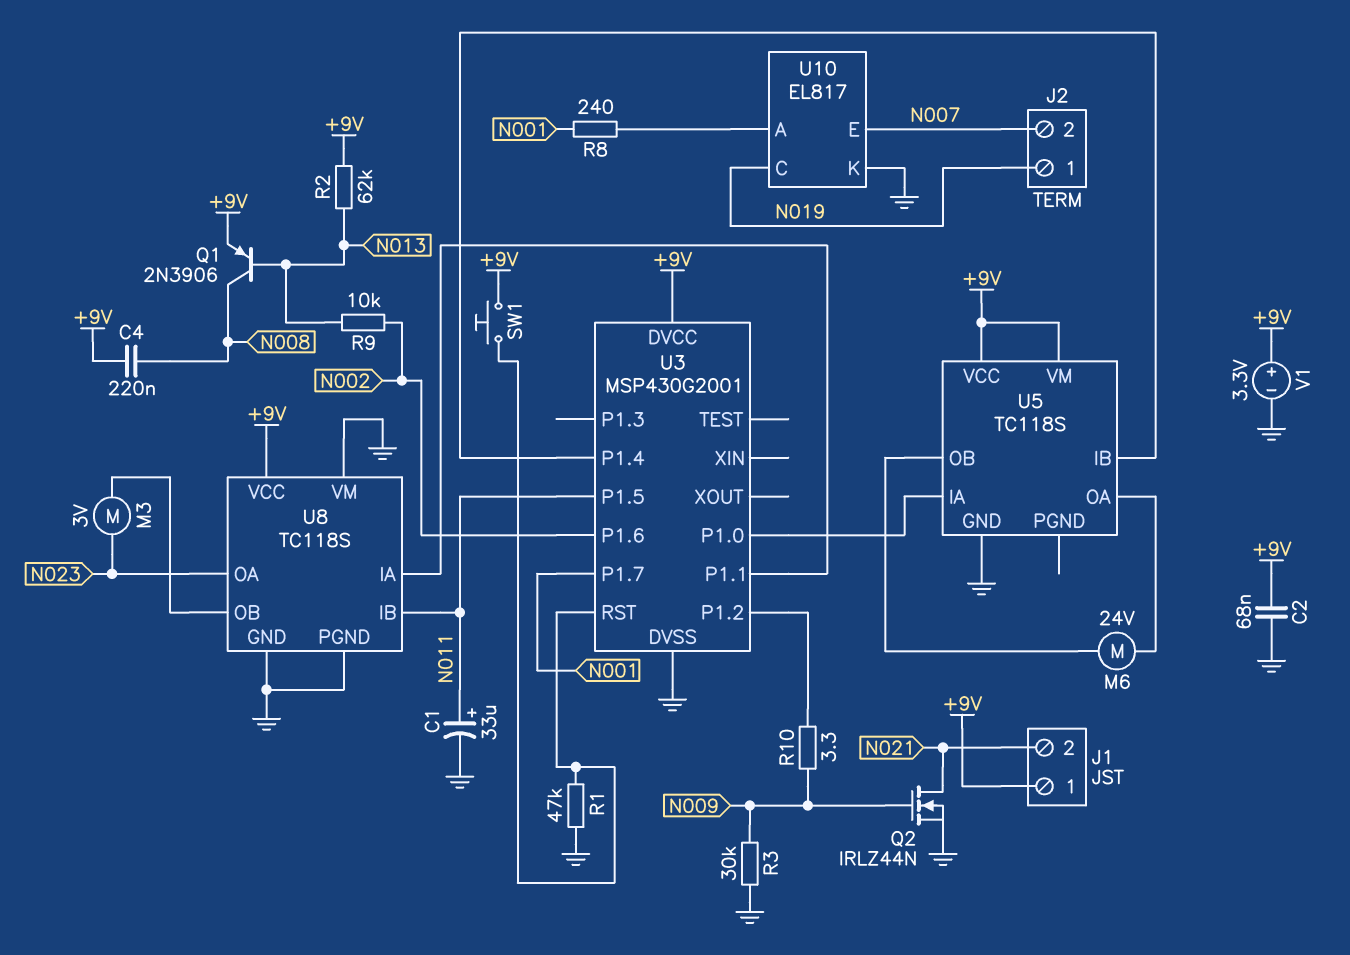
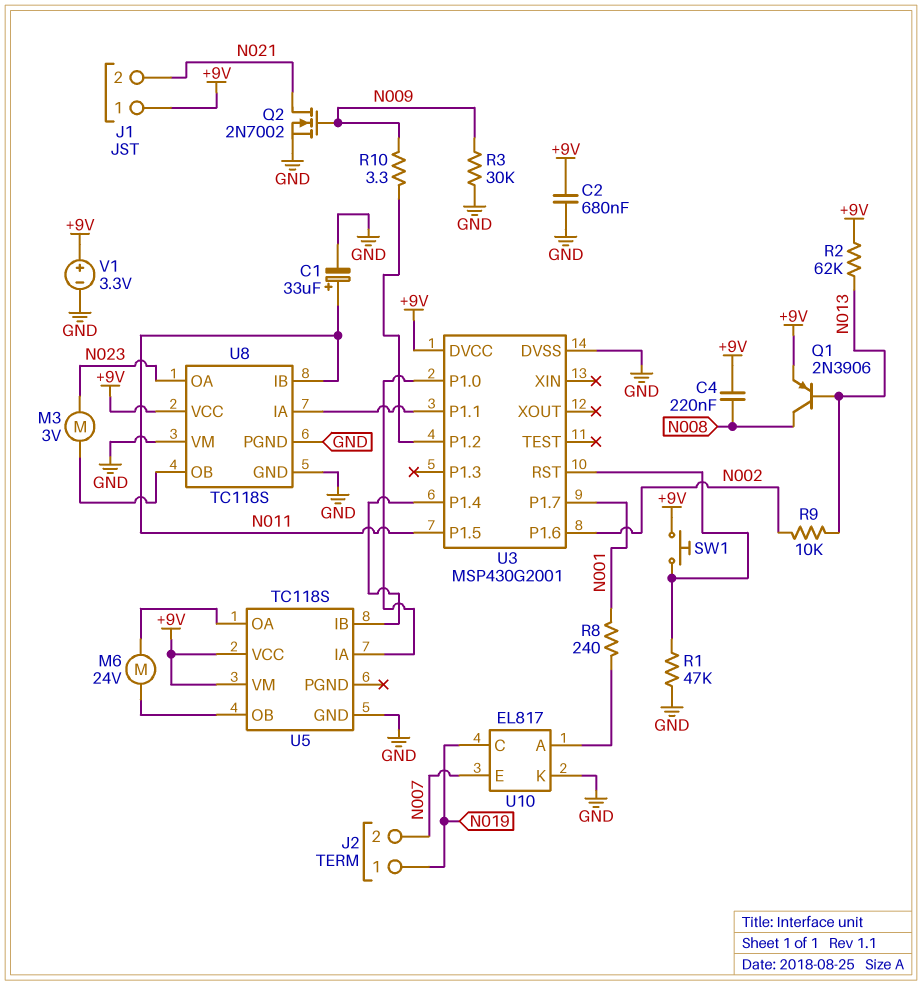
C2: 68nF (+9V, GND) -> 680nF (+9V, GND)
Q2: NMOS IRLZ44N (G N009, D N021, S GND) -> NMOS 2N7002 (G N009, D N021, S GND)

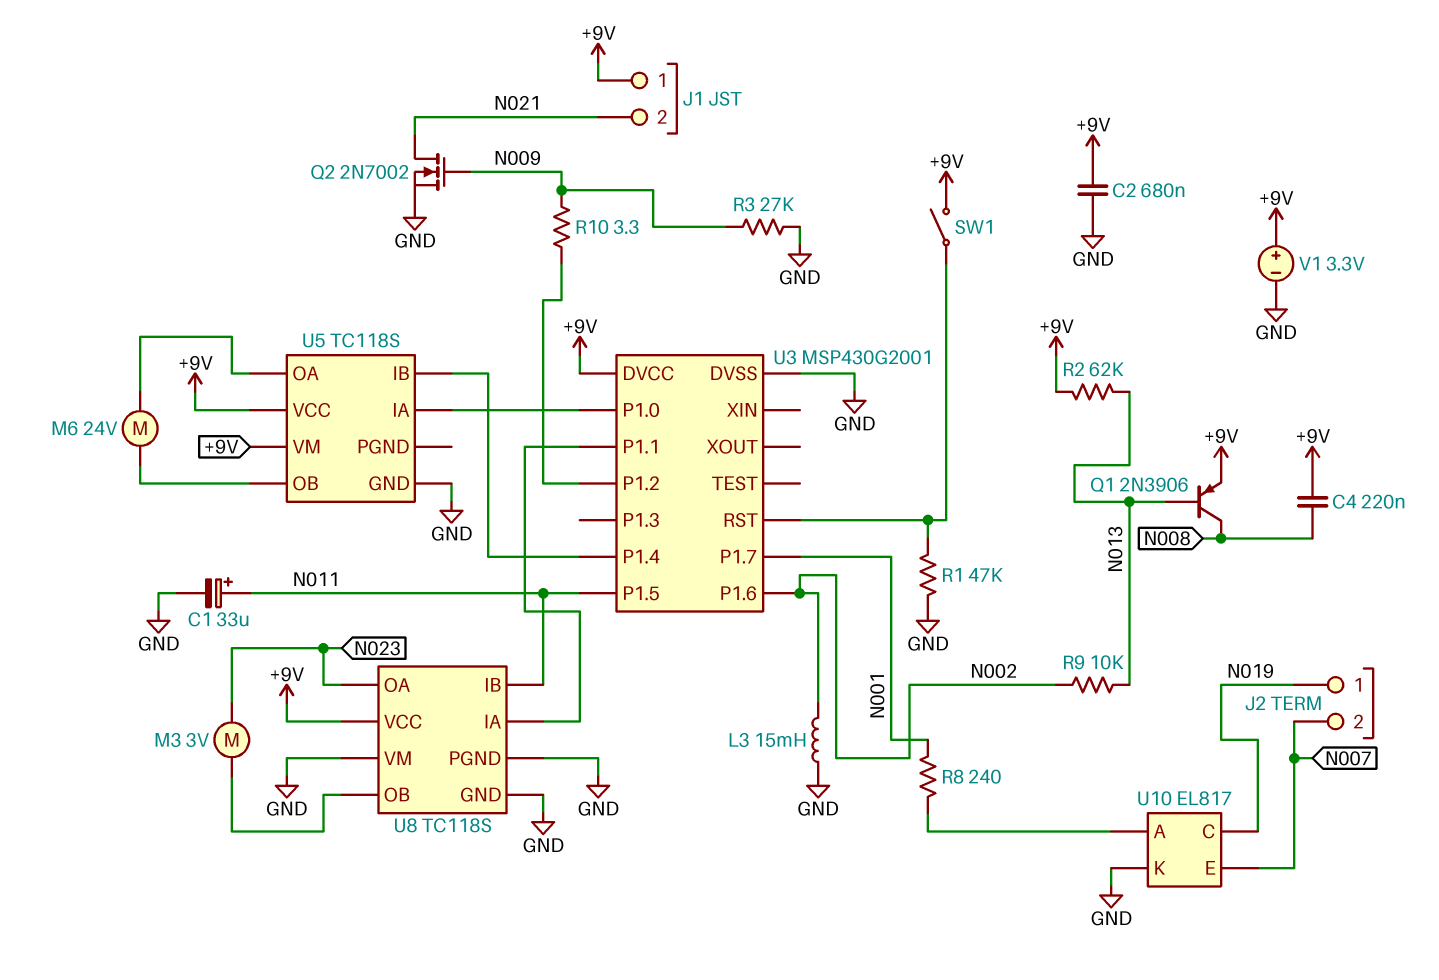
L3: none -> 15mH (GND, N002)
R3: 30k (GND, N009) -> 27k (GND, N009)
SW1: button (+9V, U3/RST) -> switch (+9V, U3/RST)

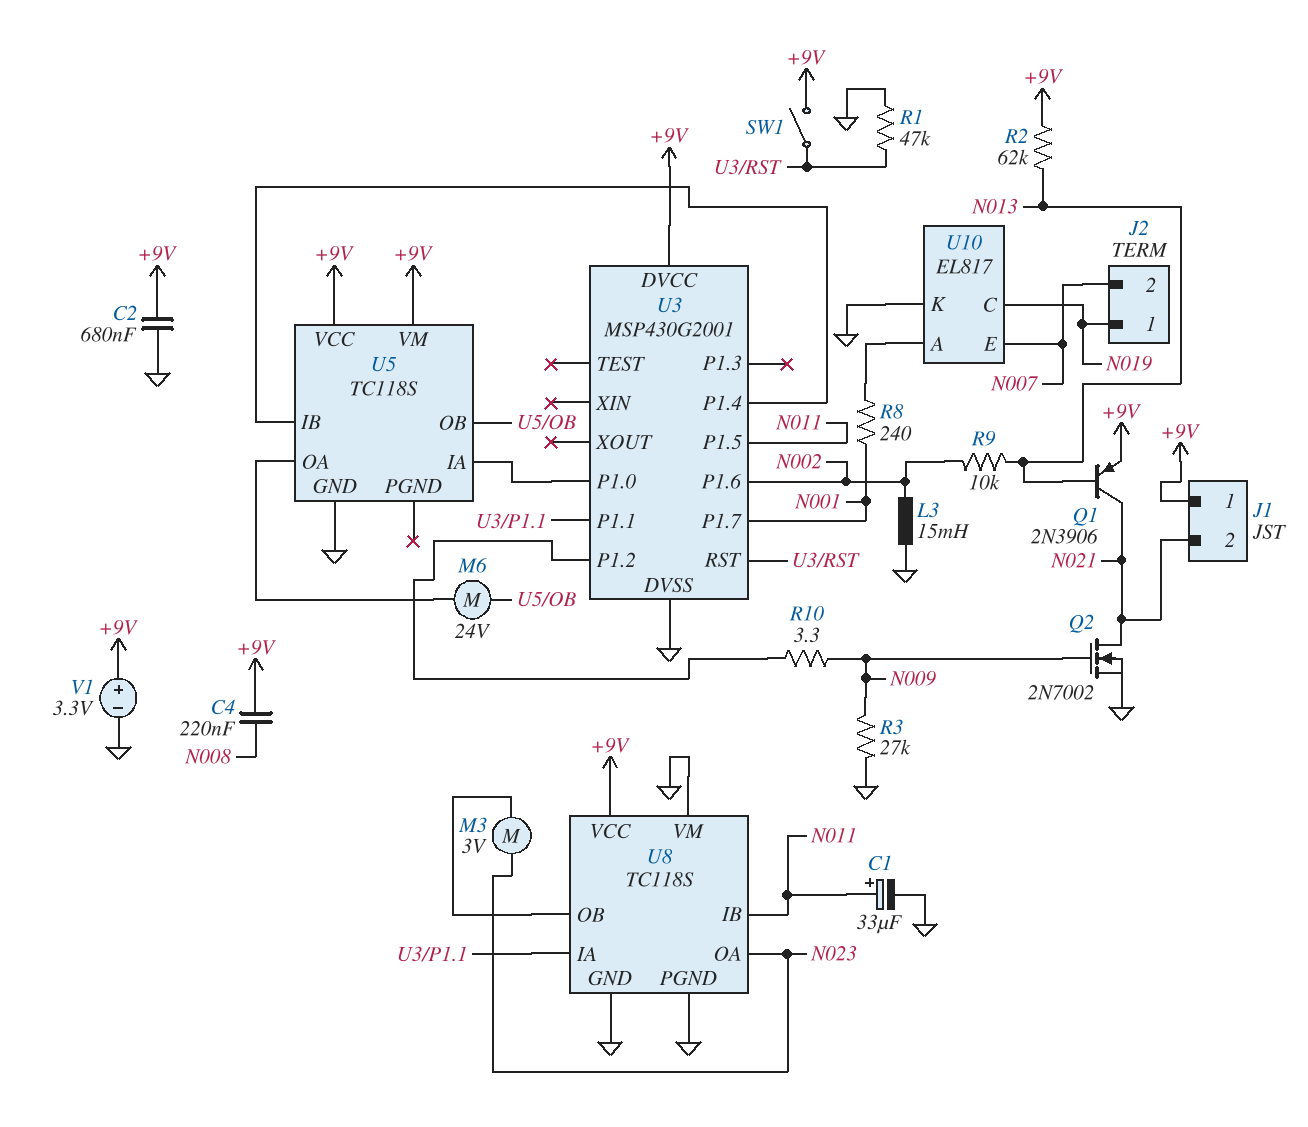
Q1: PNP 2N3906 (B N013, C N008, E +9V) -> PNP 2N3906 (B N013, C N021, E +9V)

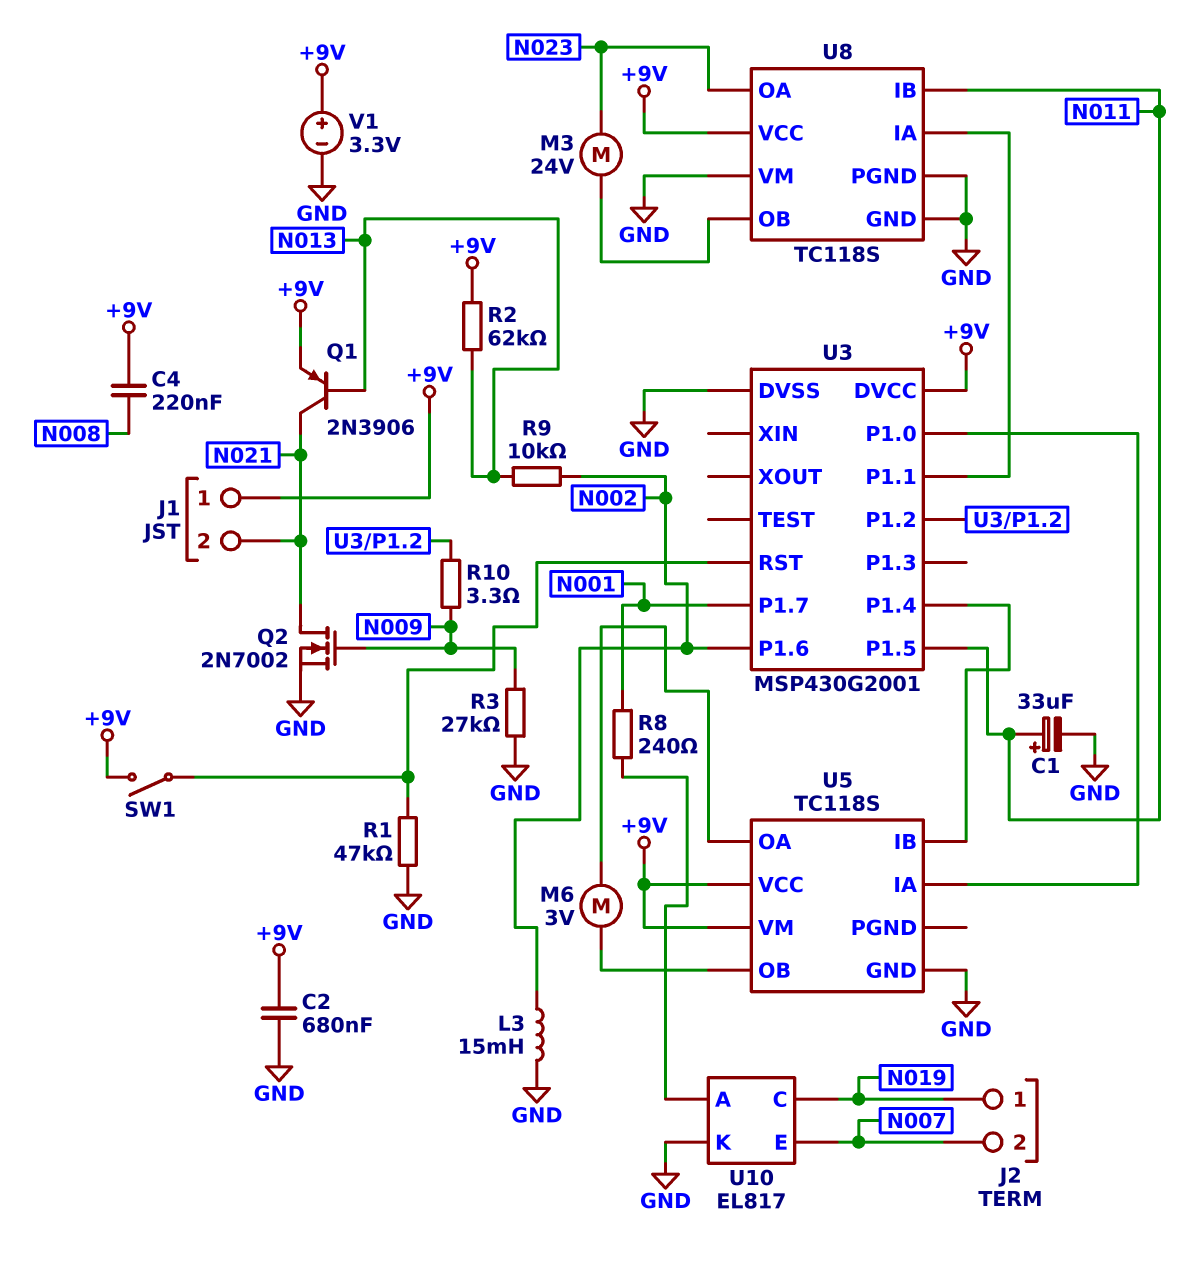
M3: motor 3V (N023, U8/OB) -> motor 24V (N023, U8/OB)
M6: motor 24V (U5/OA, U5/OB) -> motor 3V (U5/OA, U5/OB)

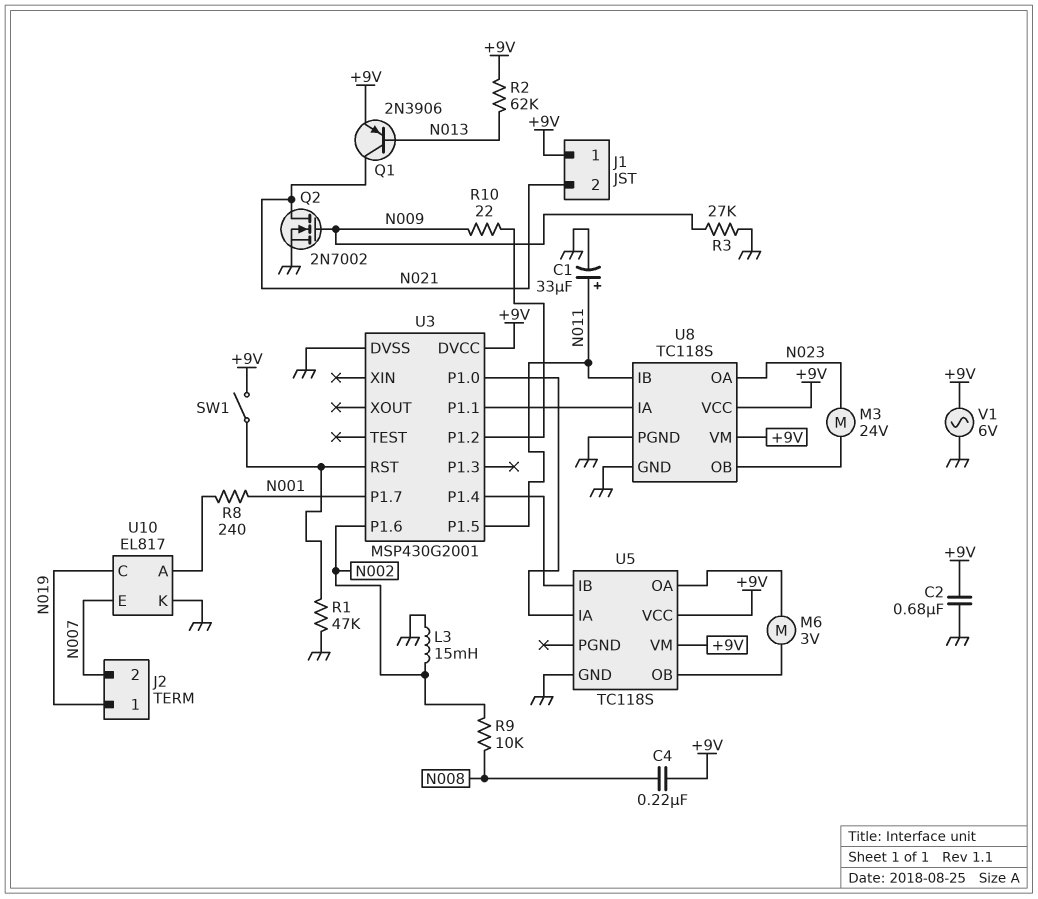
R9: 10k (N002, N013) -> 10k (N002, N008)
R10: 3.3 (N009, U3/P1.2) -> 22 (N009, U3/P1.2)
U8 pin VM: GND -> +9V
V1: 3.3V (plus +9V, minus GND) -> AC 6V (+9V, GND)

